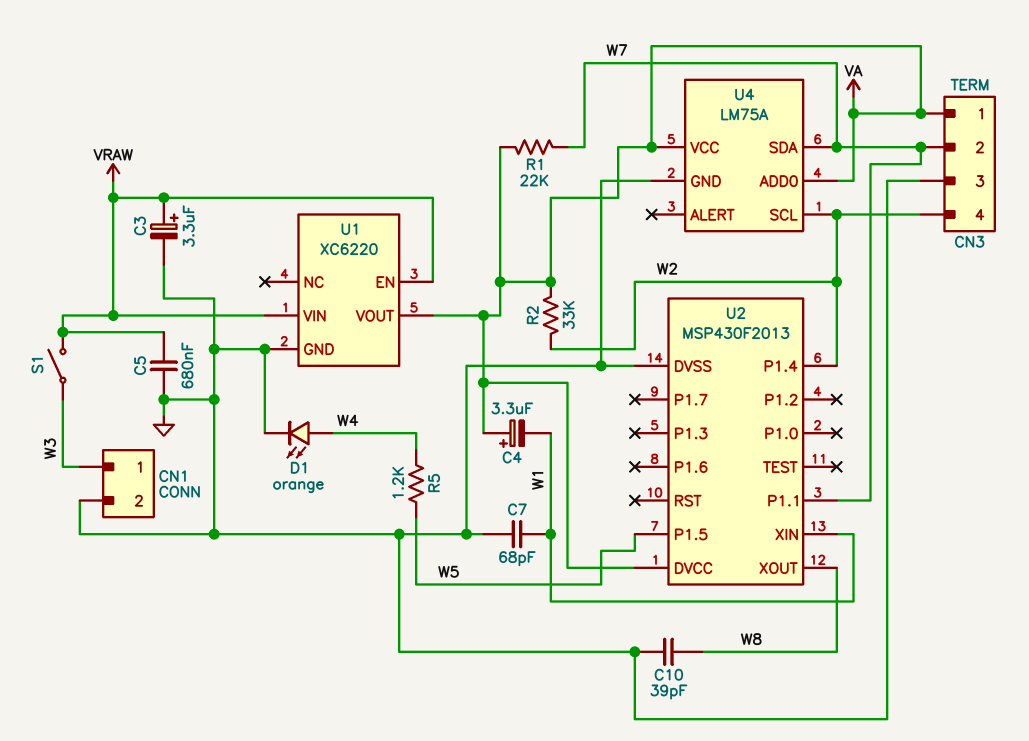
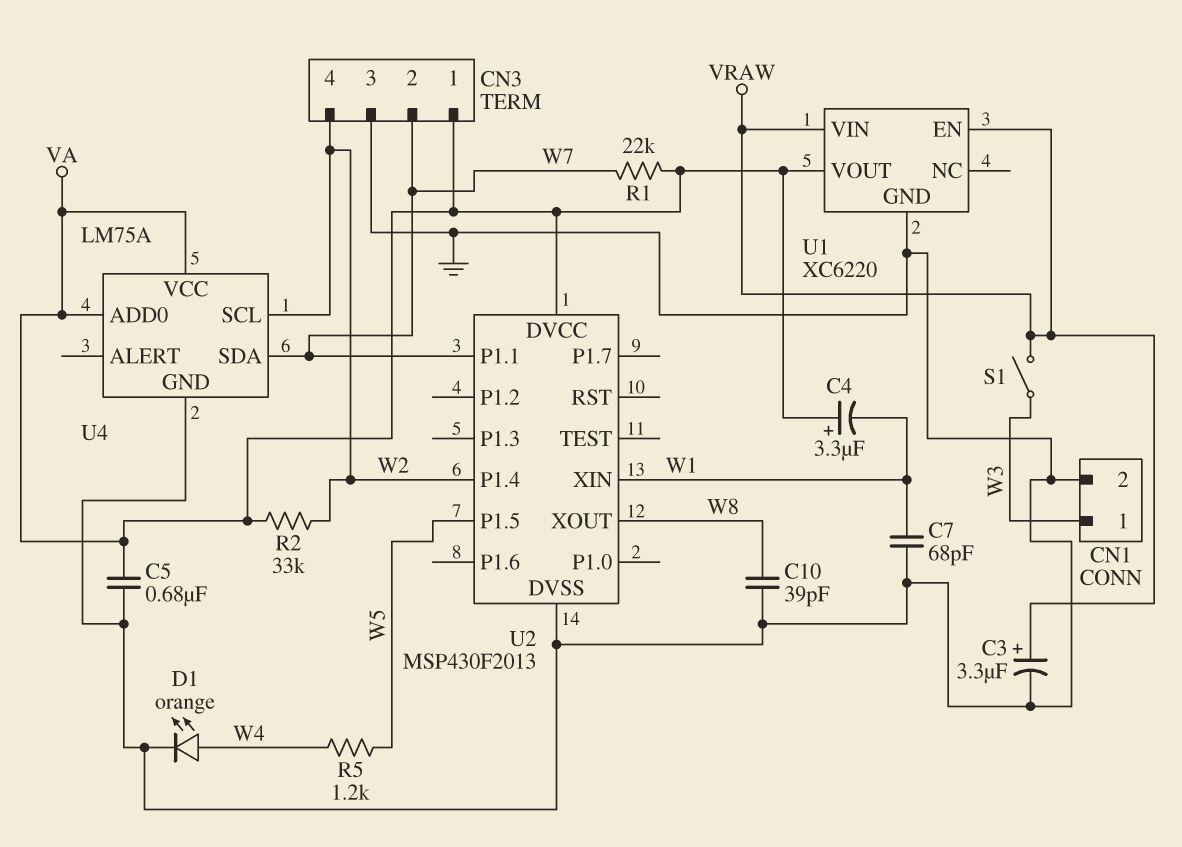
C5: 680nF (GND, VRAW) -> 680nF (GND, VA)

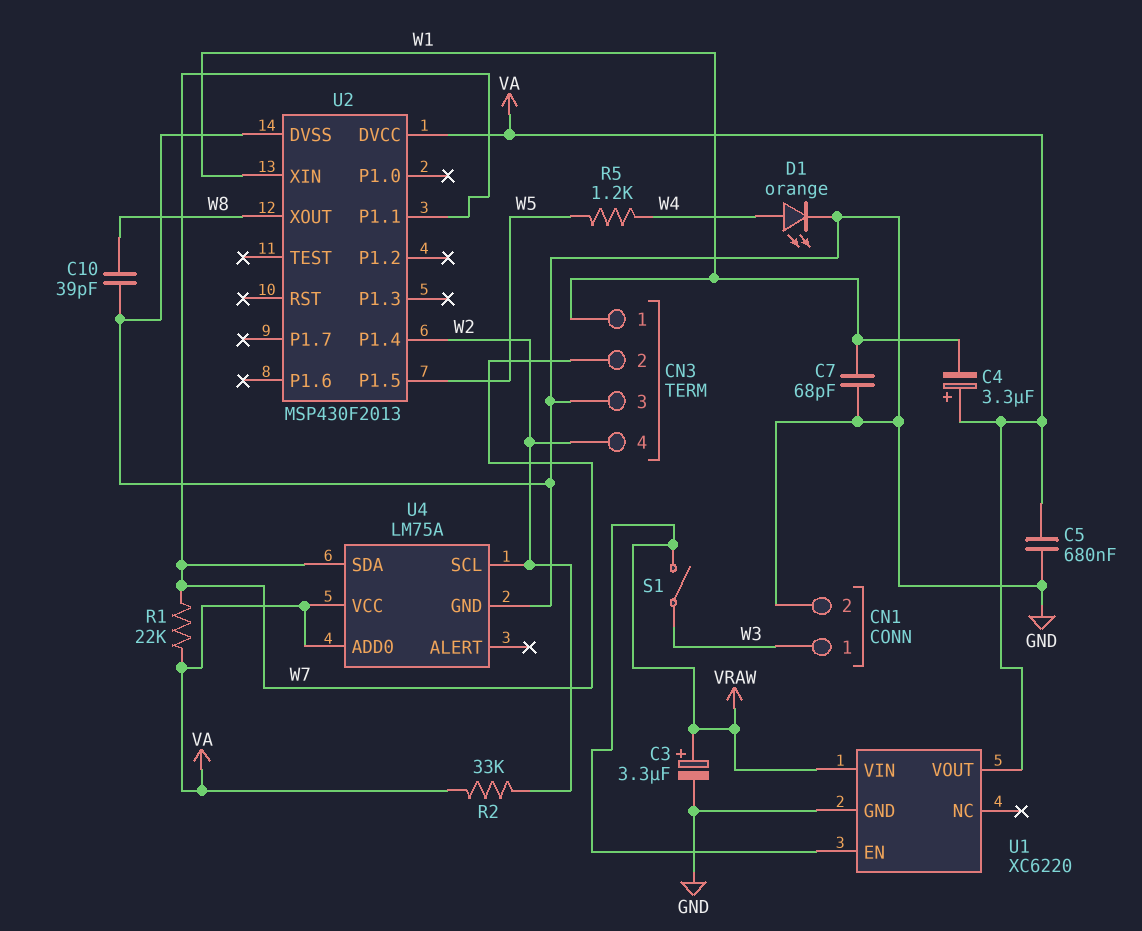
CN3 pin 1: VA -> W1

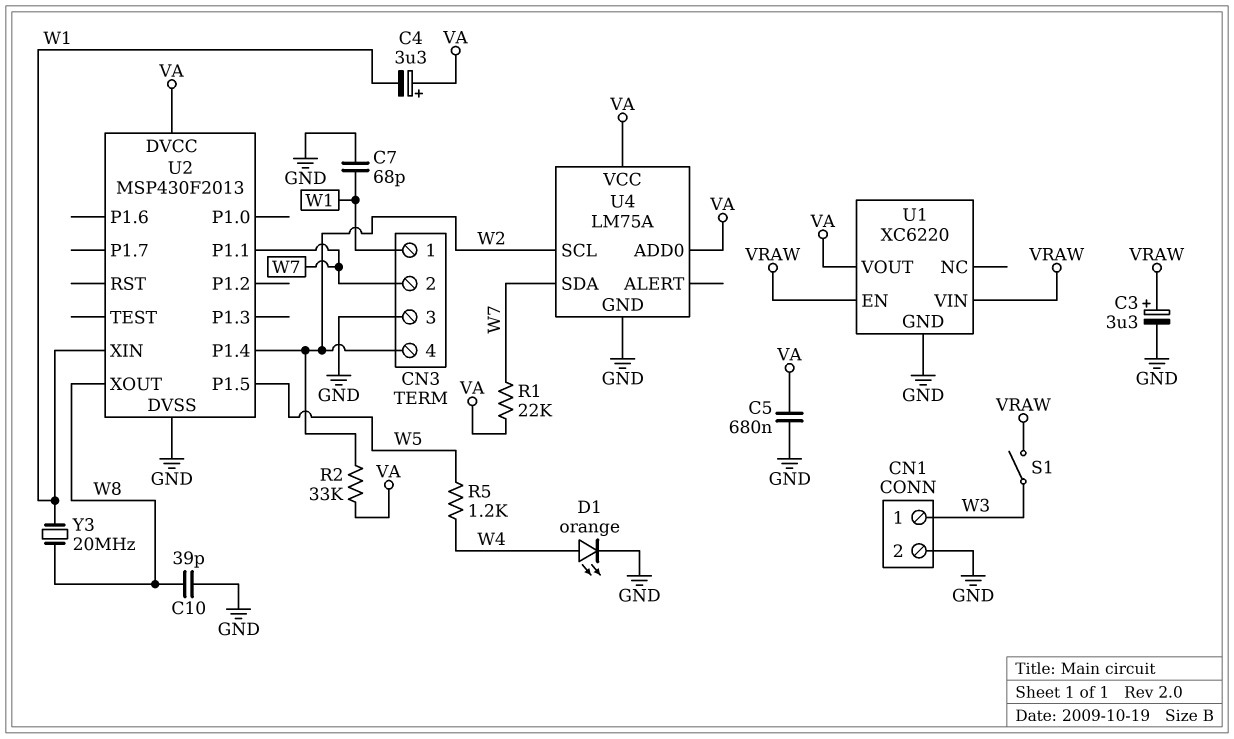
Y3: none -> 20MHz (W1, W8)

